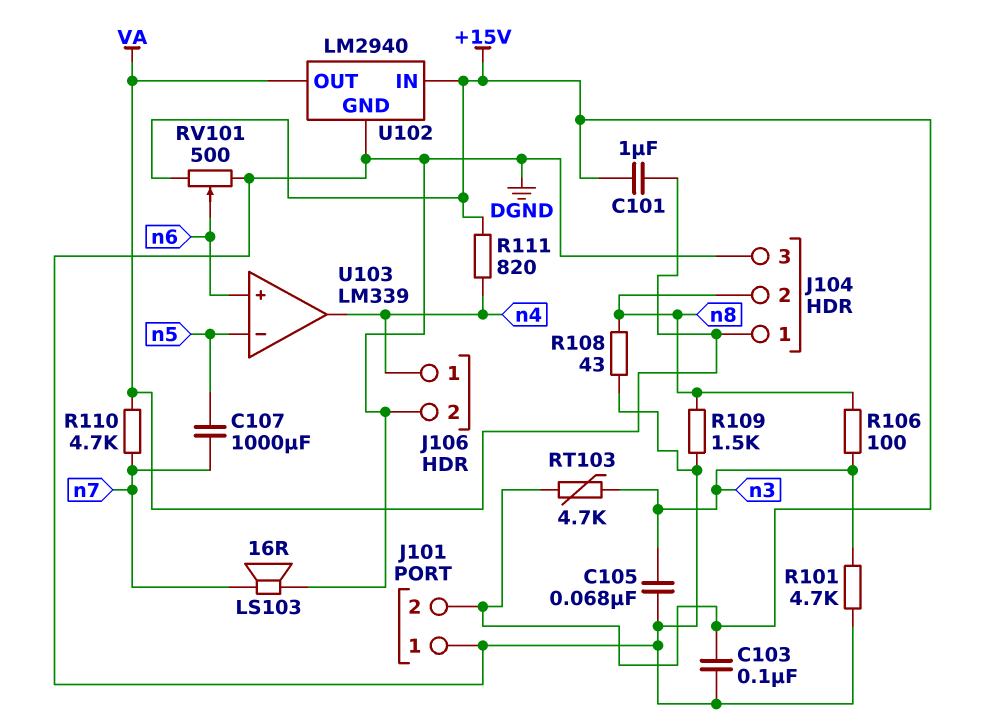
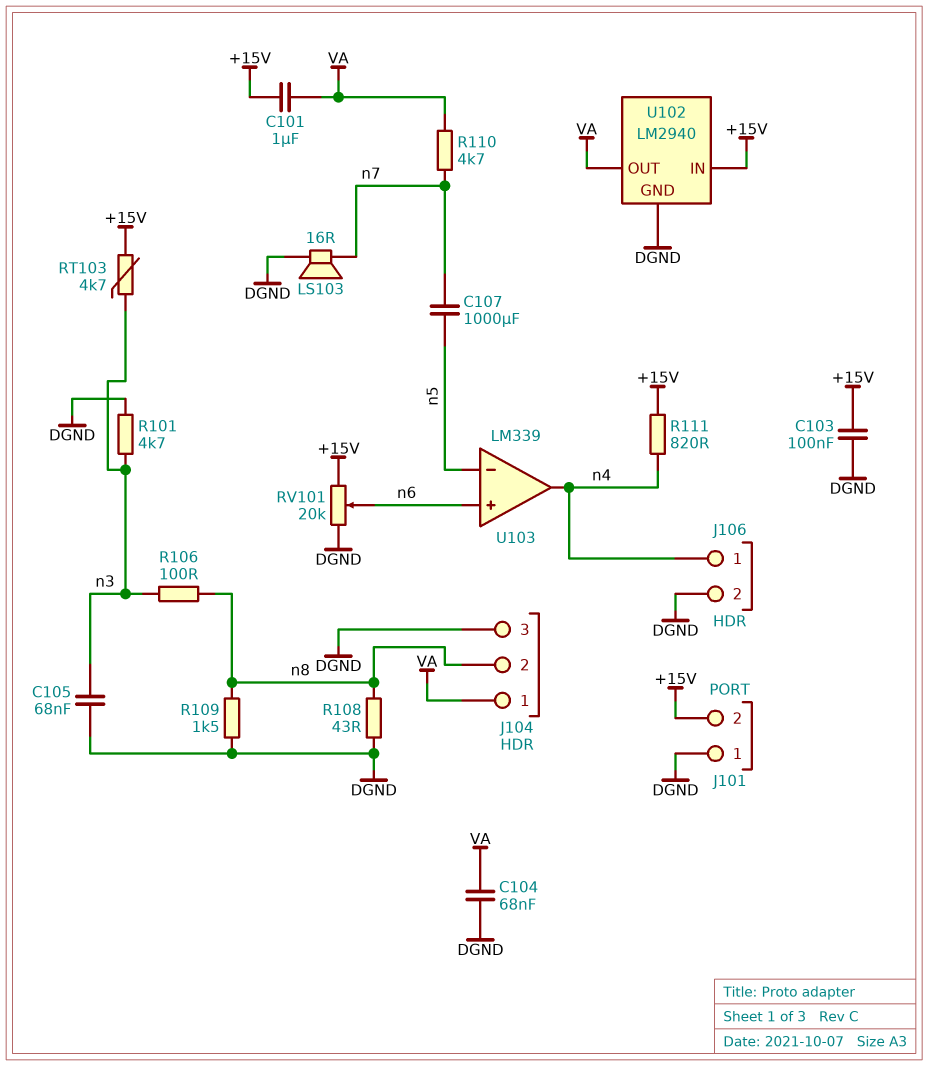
C104: none -> 68nF (DGND, VA)
RV101: 500 (+15V, DGND, wiper n6) -> 20k (+15V, DGND, wiper n6)

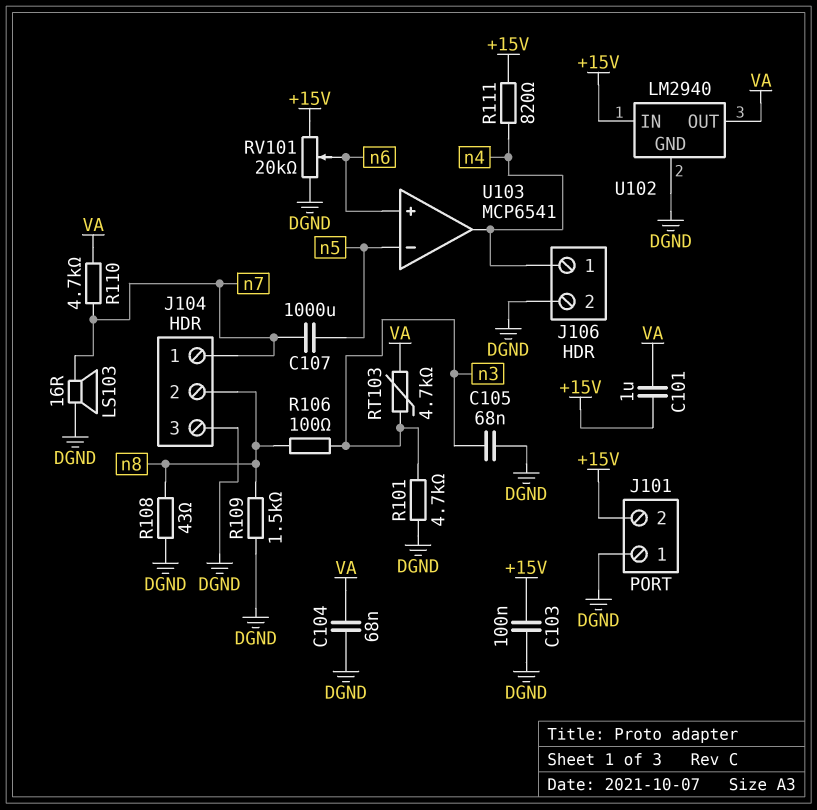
J104 pin 1: VA -> n7
RT103: 4.7k (+15V, n3) -> 4.7k (VA, n3)
U103: LM339 -> MCP6541

